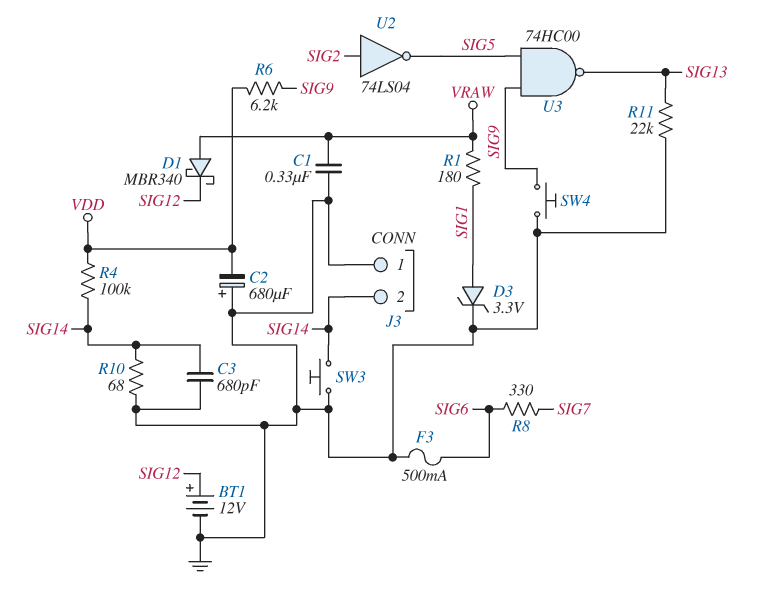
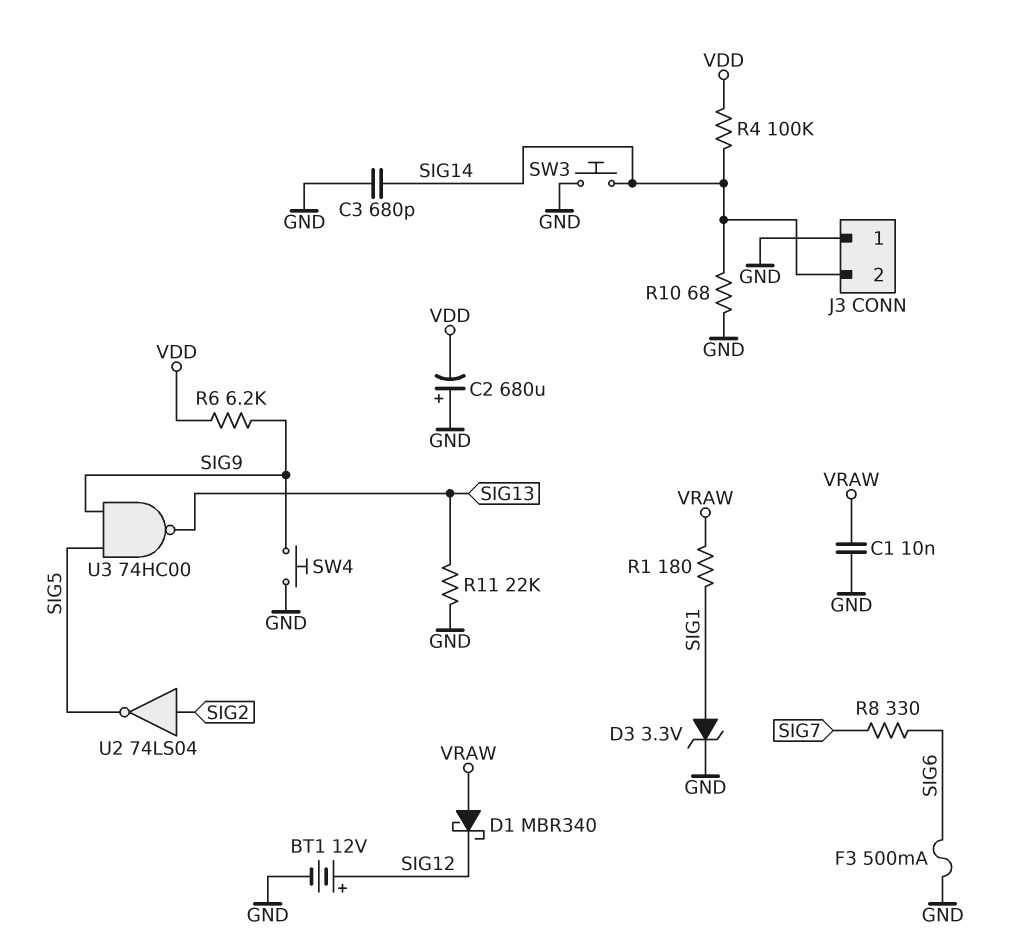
C1: 330nF (GND, VRAW) -> 10nF (GND, VRAW)

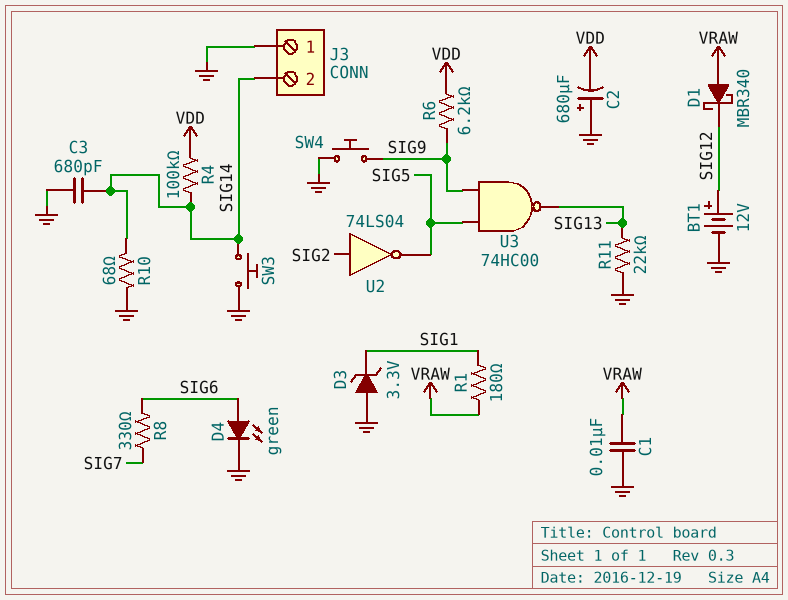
D3: zener 3.3V (A SIG1, K GND) -> zener 3.3V (A GND, K SIG1)
D4: none -> LED green (A SIG6, K GND)
F3: 500mA (GND, SIG6) -> none

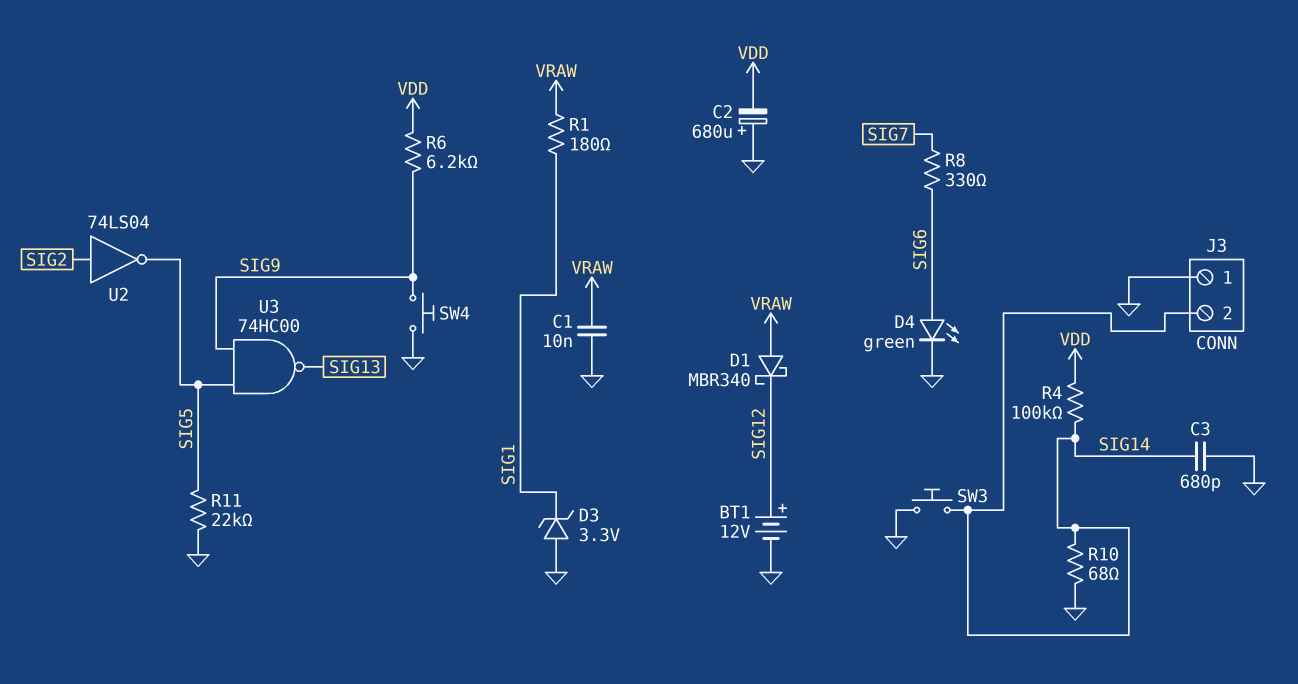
R11: 22k (GND, SIG13) -> 22k (GND, SIG5)

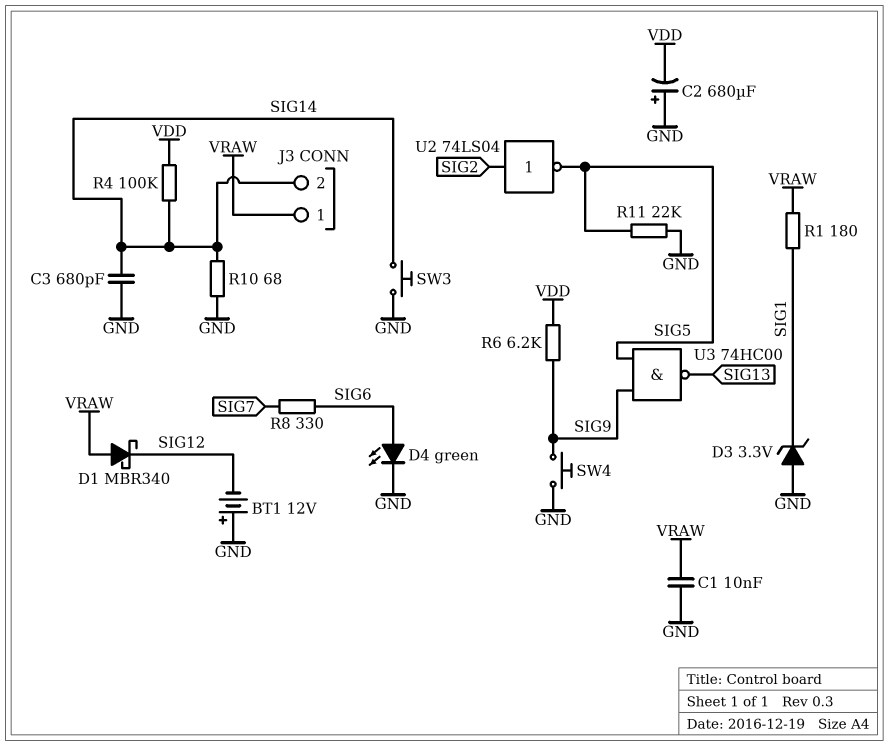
BT1: 12V (plus SIG12, minus GND) -> 12V (plus GND, minus SIG12)
J3 pin 1: GND -> VRAW

